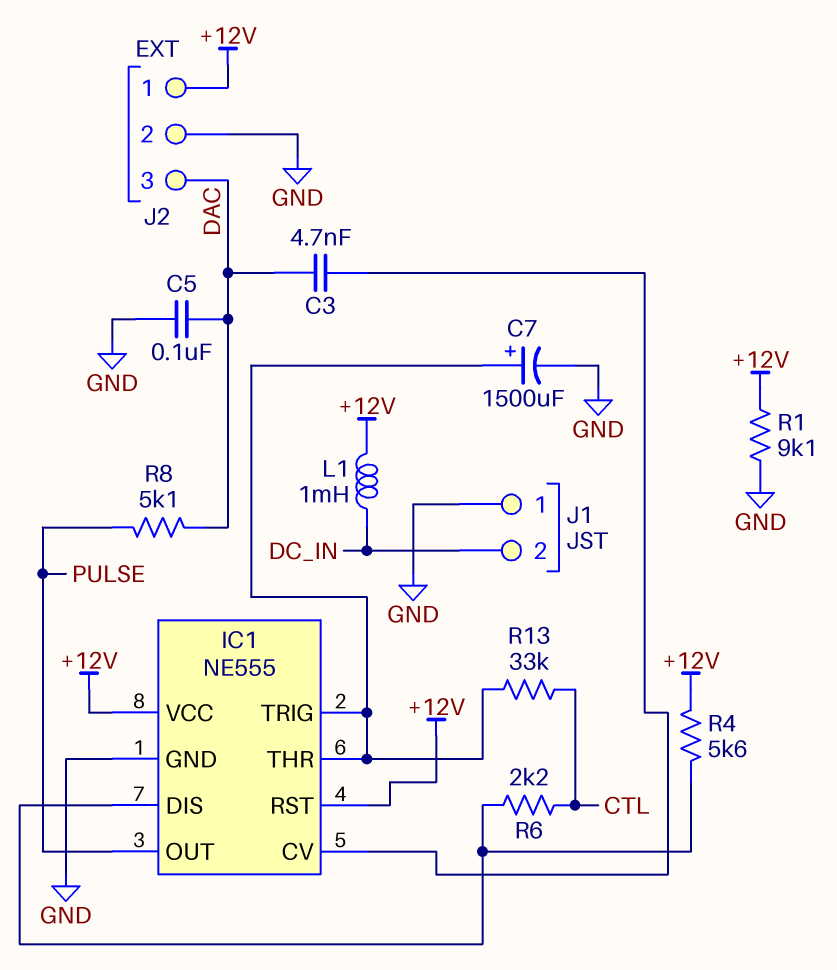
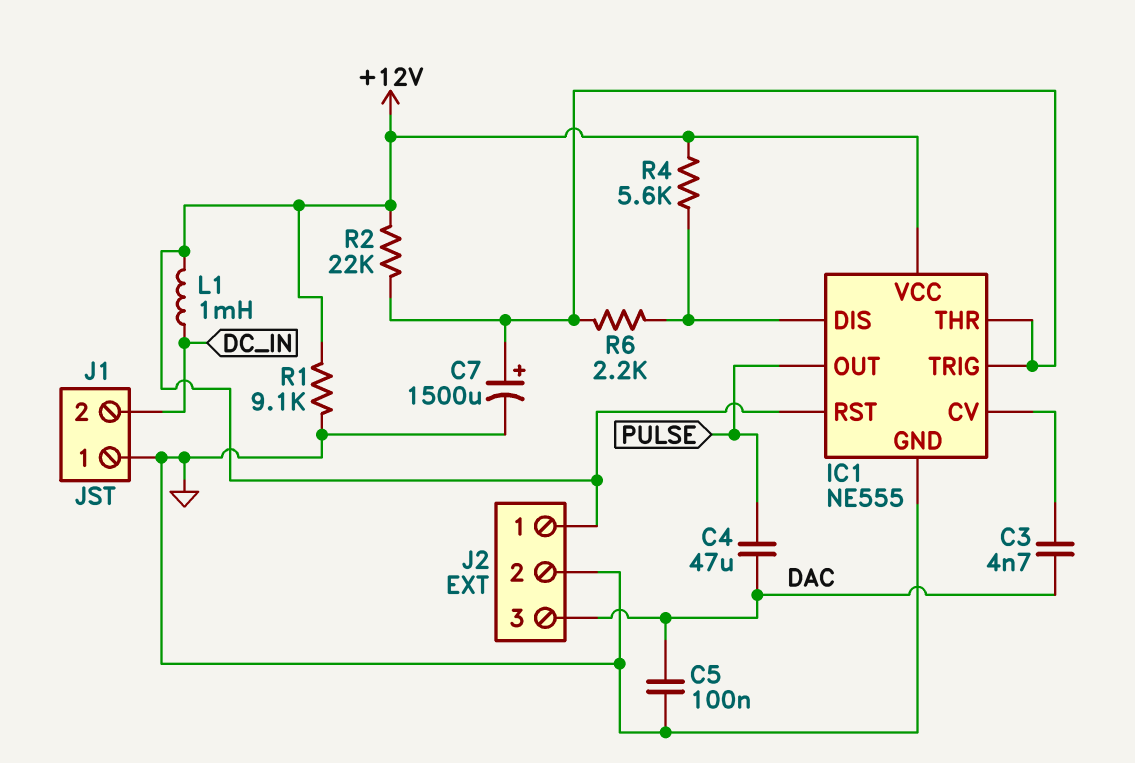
C4: none -> 47uF (DAC, PULSE)
R2: none -> 22k (+12V, IC1/THR)
R6: 2.2k (CTL, IC1/DIS) -> 2.2k (IC1/DIS, IC1/THR)
R8: 5.1k (DAC, PULSE) -> none
R13: 33k (CTL, IC1/THR) -> none

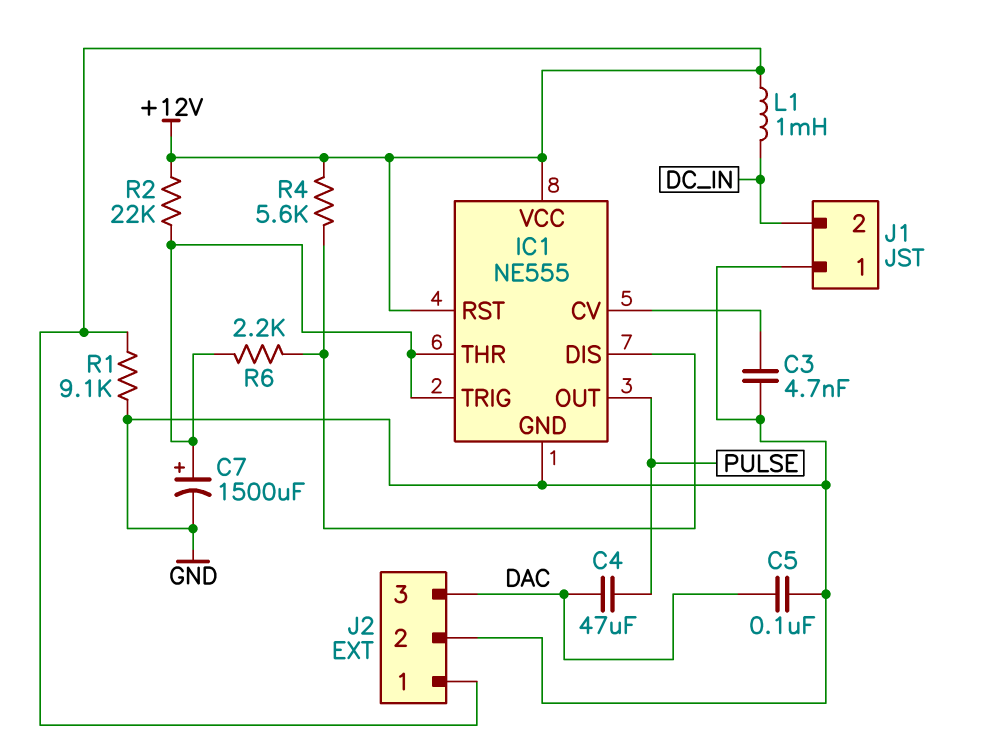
C3: 4.7nF (DAC, IC1/CV) -> 4.7nF (GND, IC1/CV)

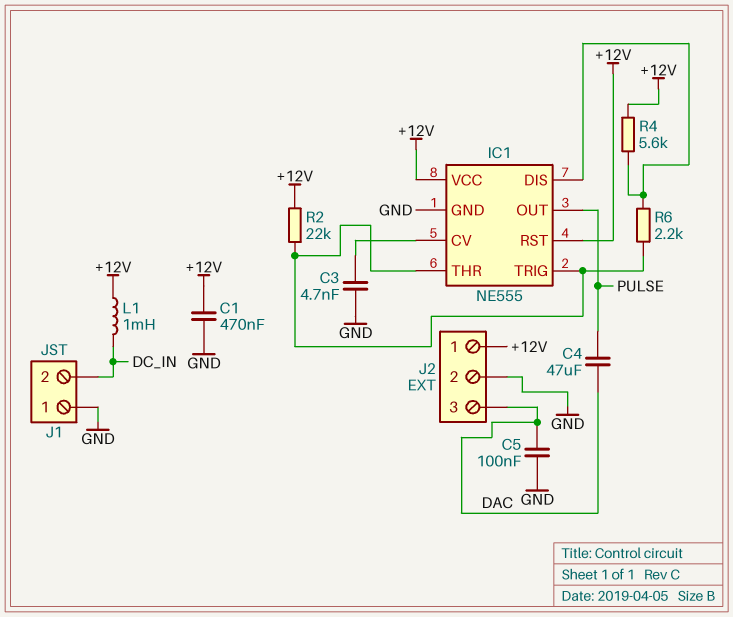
C1: none -> 470nF (+12V, GND)
C7: 1500uF (plus IC1/THR, minus GND) -> none
R1: 9.1k (+12V, GND) -> none

